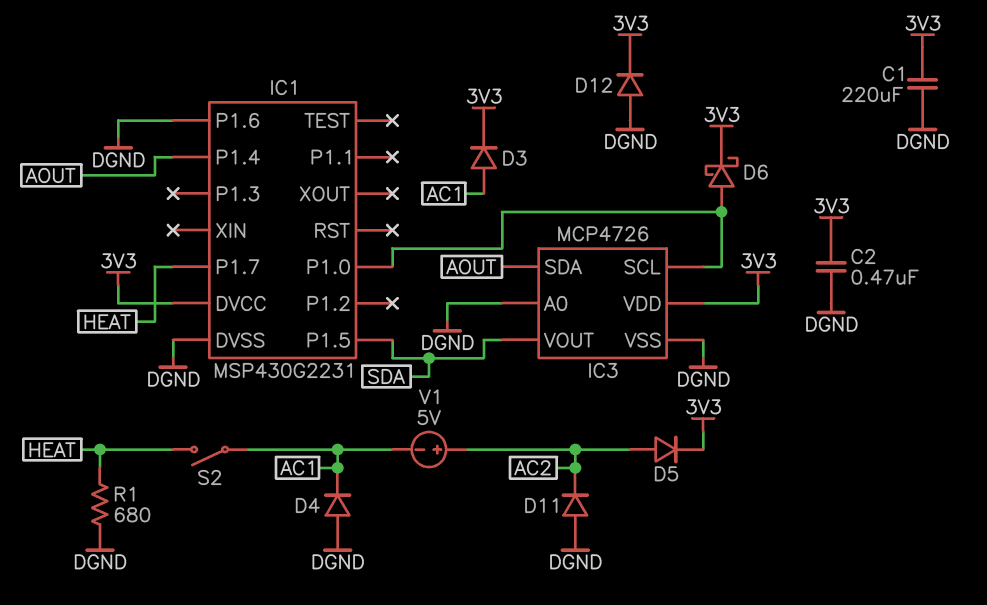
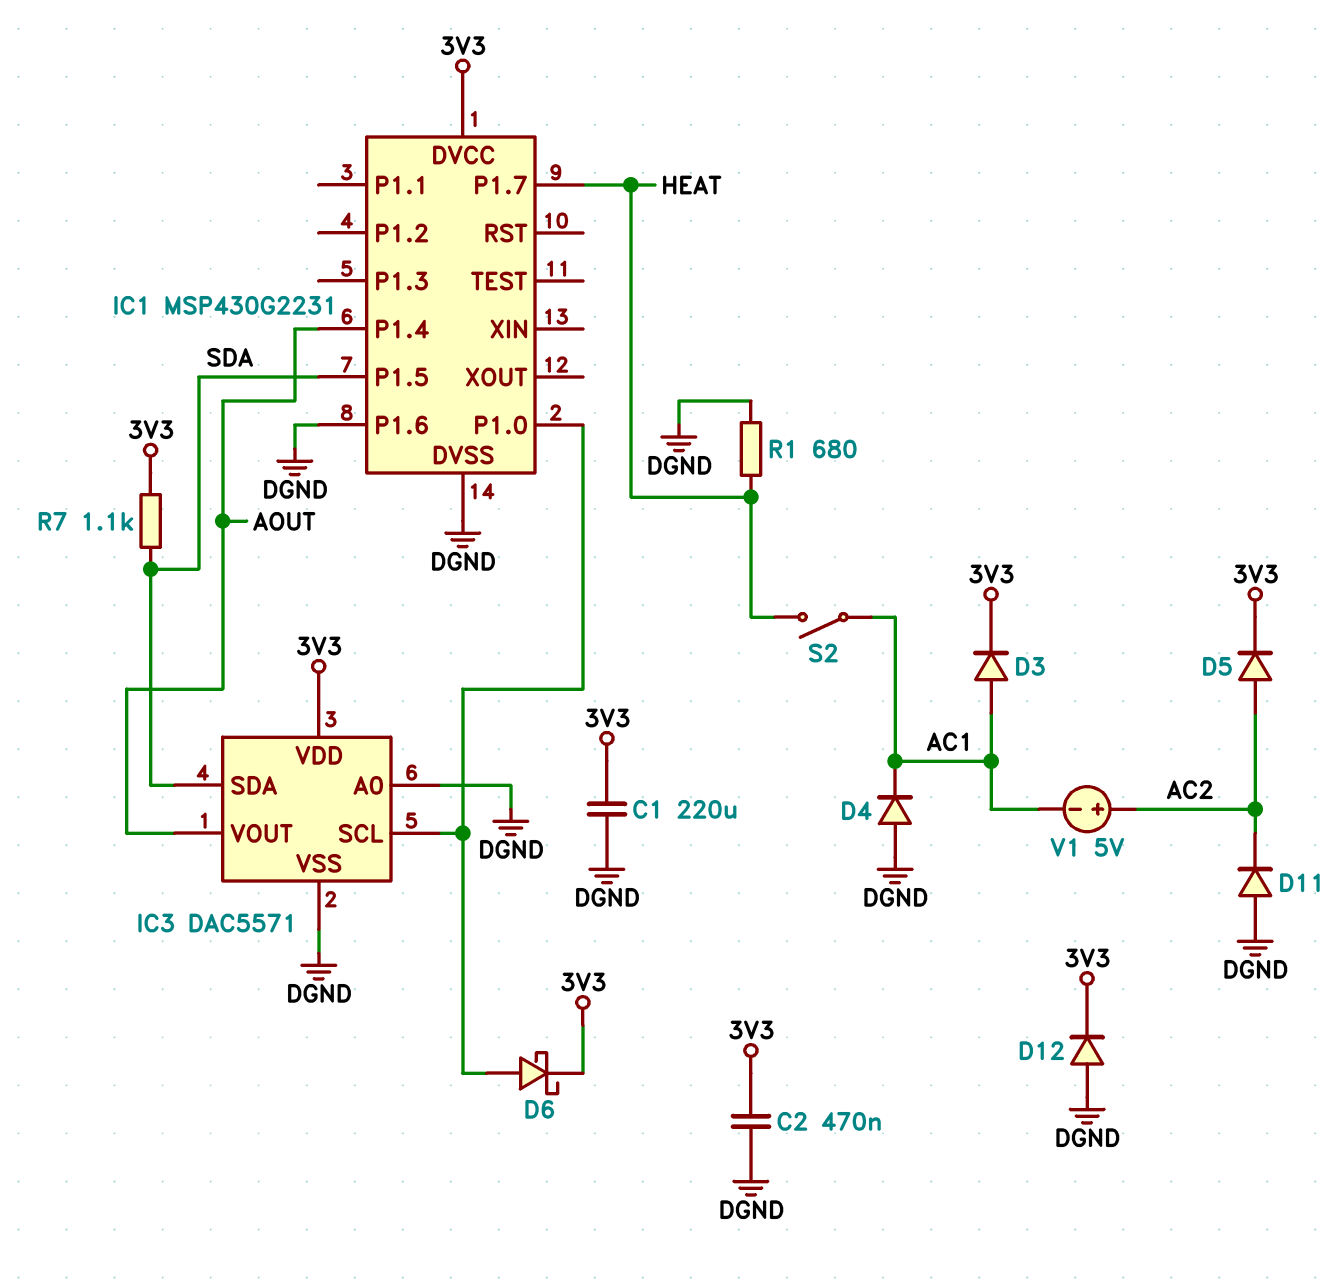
IC3: MCP4726 -> DAC5571
IC3 pin SDA: AOUT -> SDA
IC3 pin VOUT: SDA -> AOUT
R7: none -> 1.1k (3V3, SDA)

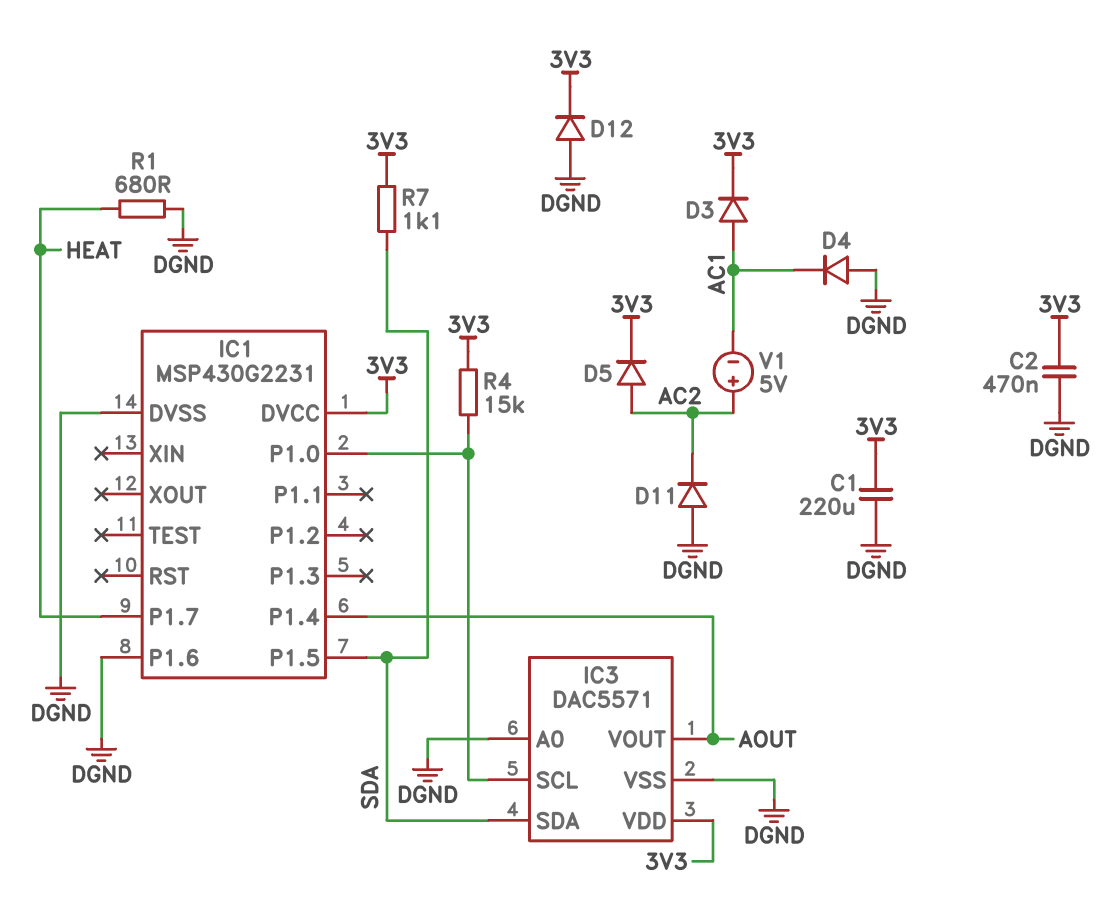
D6: schottky (A IC1/P1.0, K 3V3) -> none
R4: none -> 15k (3V3, IC1/P1.0)
S2: switch (AC1, HEAT) -> none

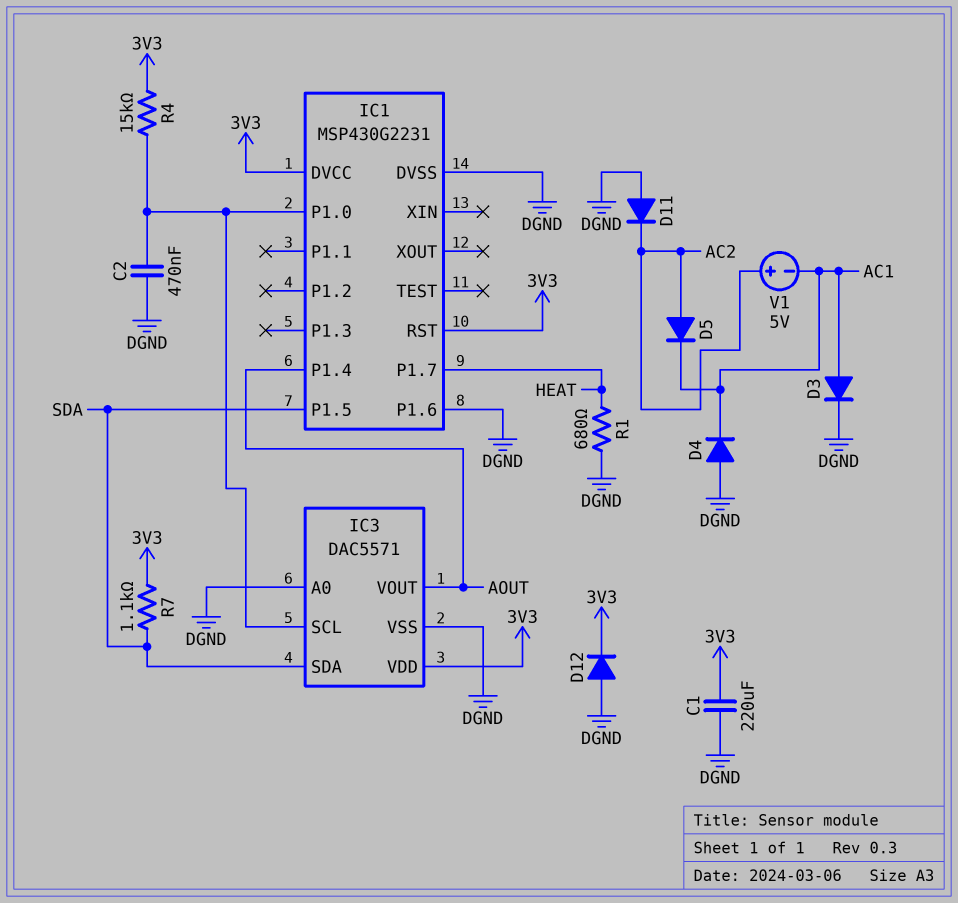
C2: 470nF (3V3, DGND) -> 470nF (DGND, IC1/P1.0)
D3: diode (A AC1, K 3V3) -> diode (A AC1, K DGND)
D5: diode (A AC2, K 3V3) -> diode (A AC2, K AC1)
IC1 pin RST: none -> 3V3

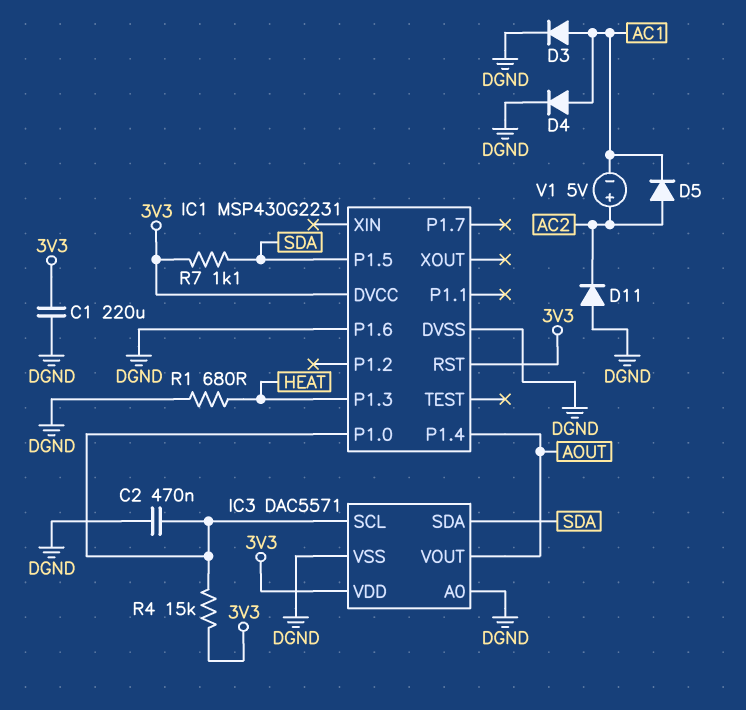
D4: diode (A DGND, K AC1) -> diode (A AC1, K DGND)
D12: diode (A DGND, K 3V3) -> none
IC1 pin P1.3: none -> HEAT
IC1 pin P1.7: HEAT -> none

